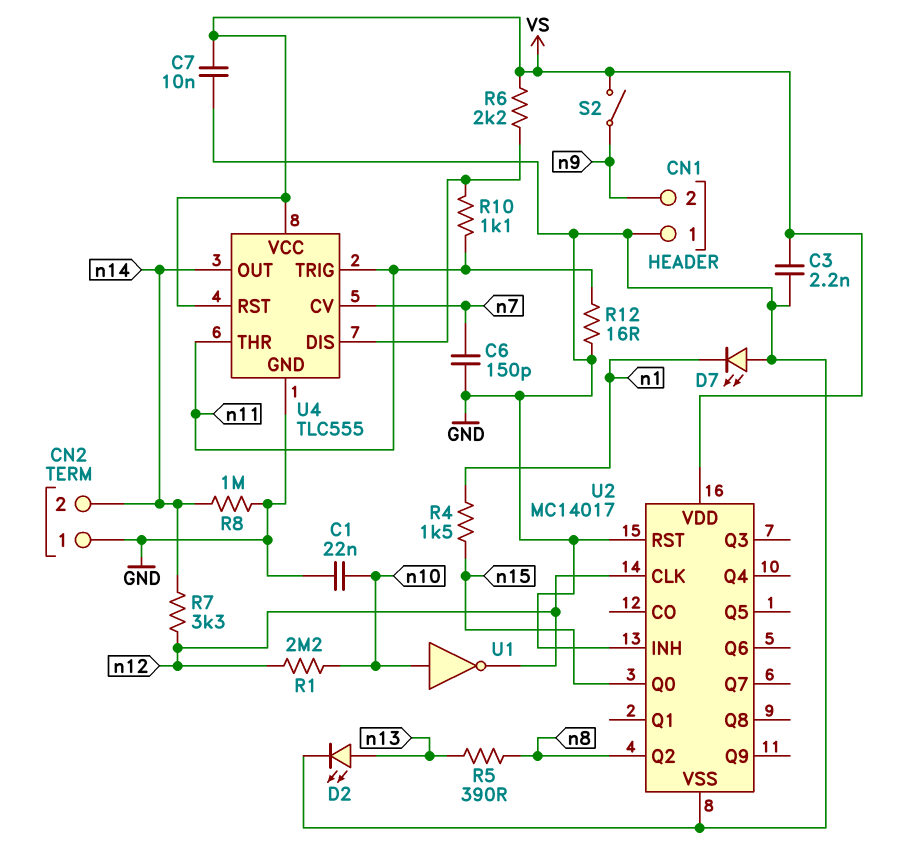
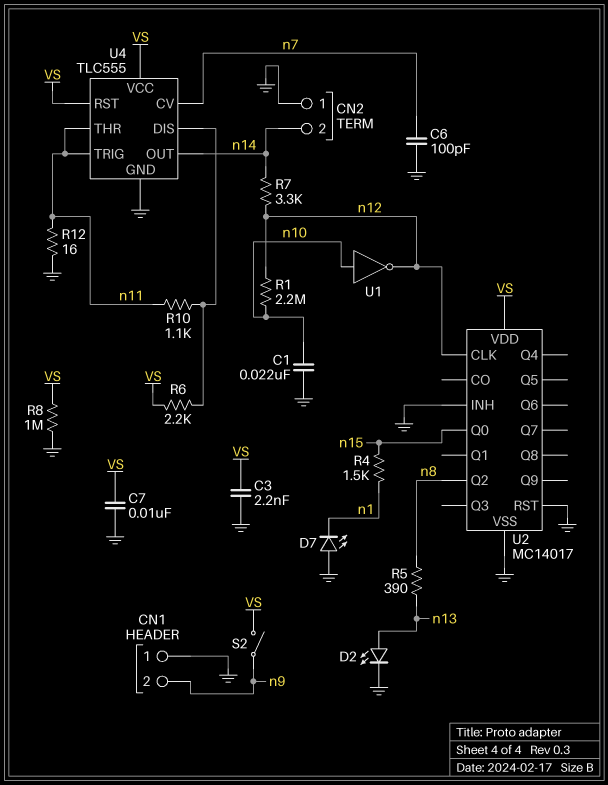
C6: 150pF (GND, n7) -> 100pF (GND, n7)
R8: 1M (GND, n14) -> 1M (GND, VS)

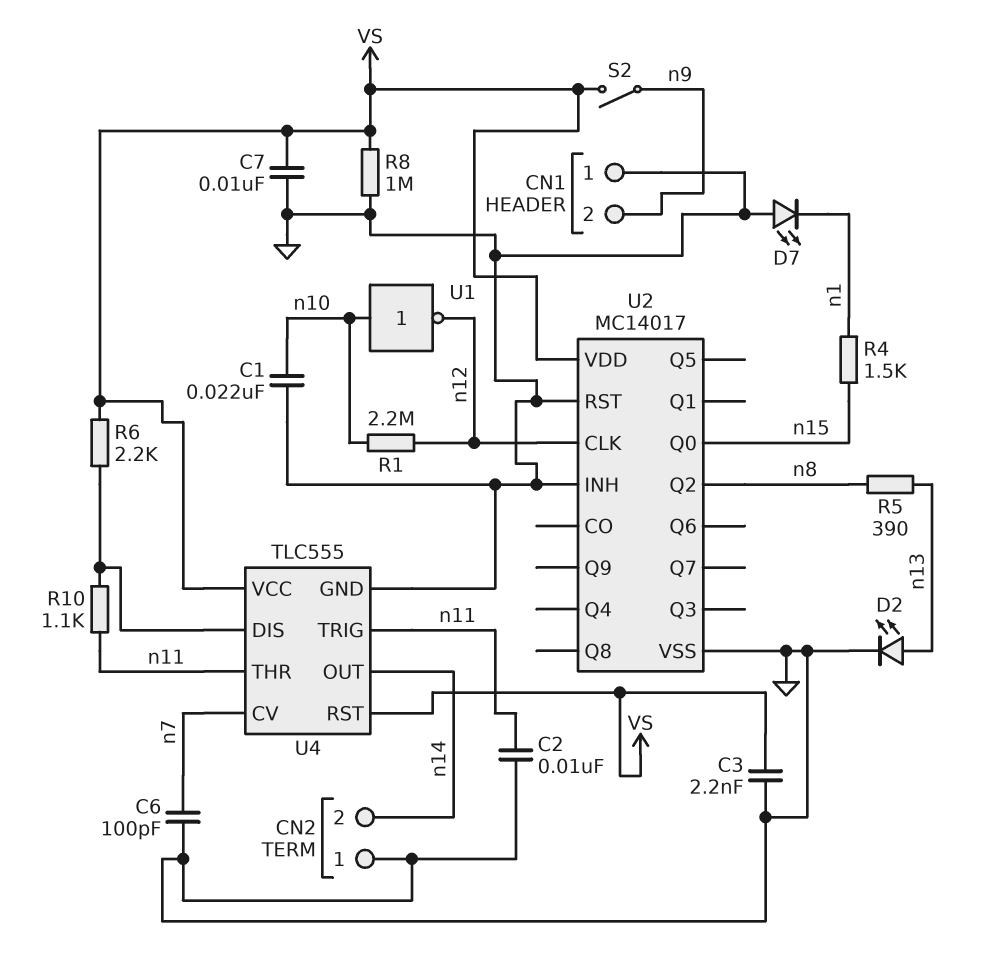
C2: none -> 10nF (GND, n11)
R7: 3.3k (n12, n14) -> none
R12: 16 (GND, n11) -> none

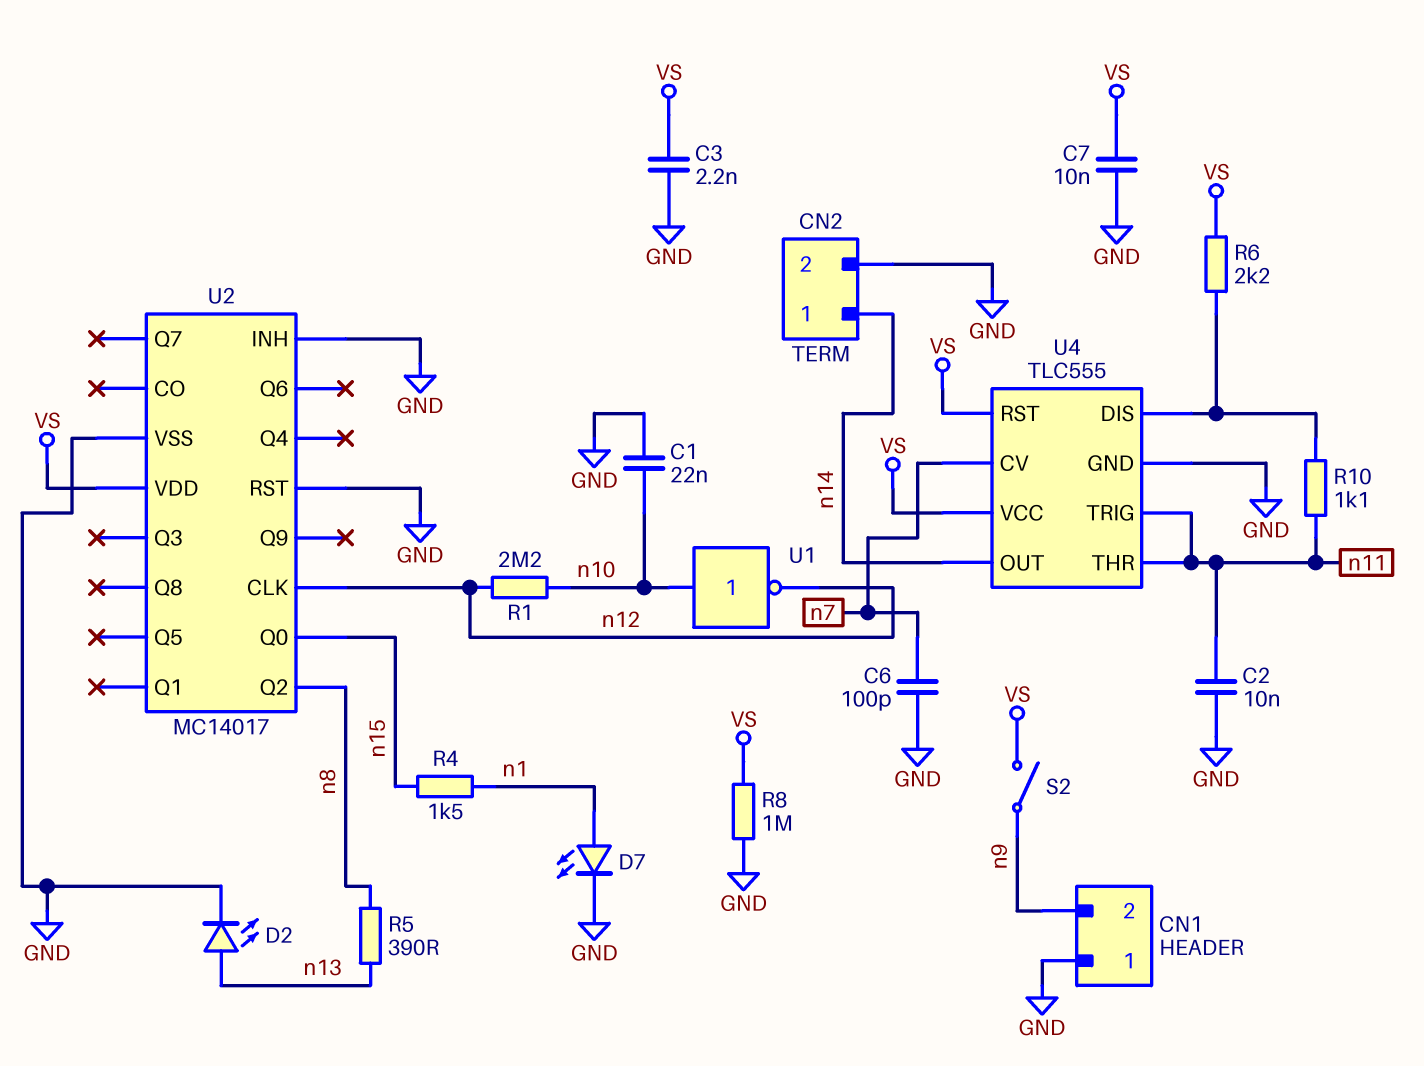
CN2 pin 1: GND -> n14
CN2 pin 2: n14 -> GND
D7: LED (A GND, K n1) -> LED (A n1, K GND)

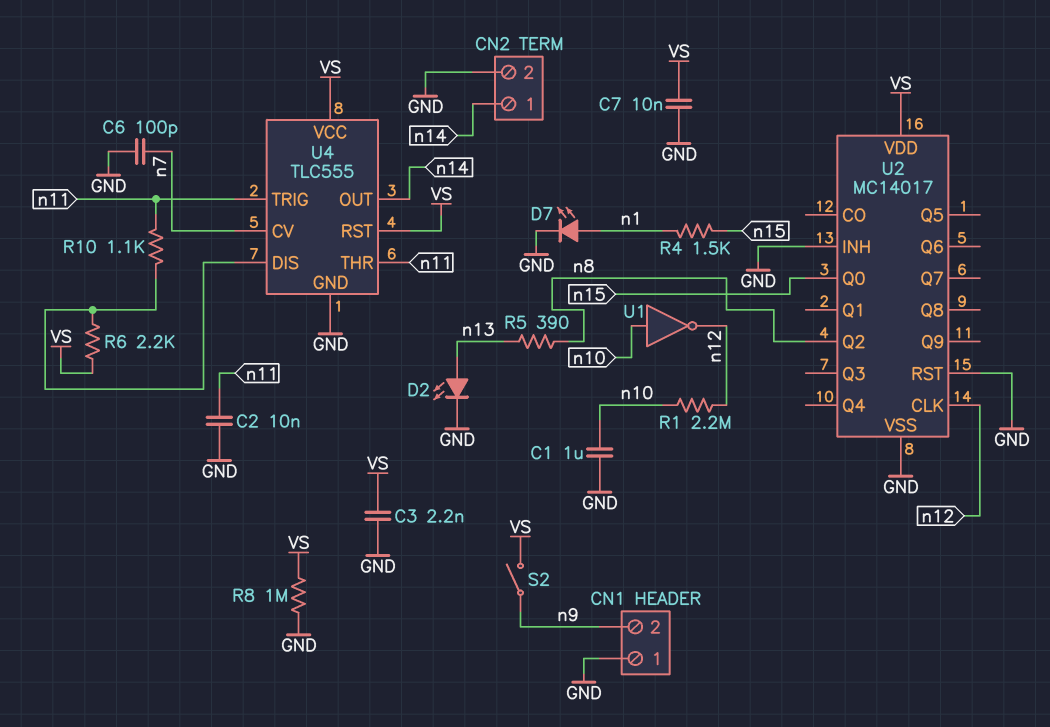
C1: 22nF (GND, n10) -> 1uF (GND, n10)

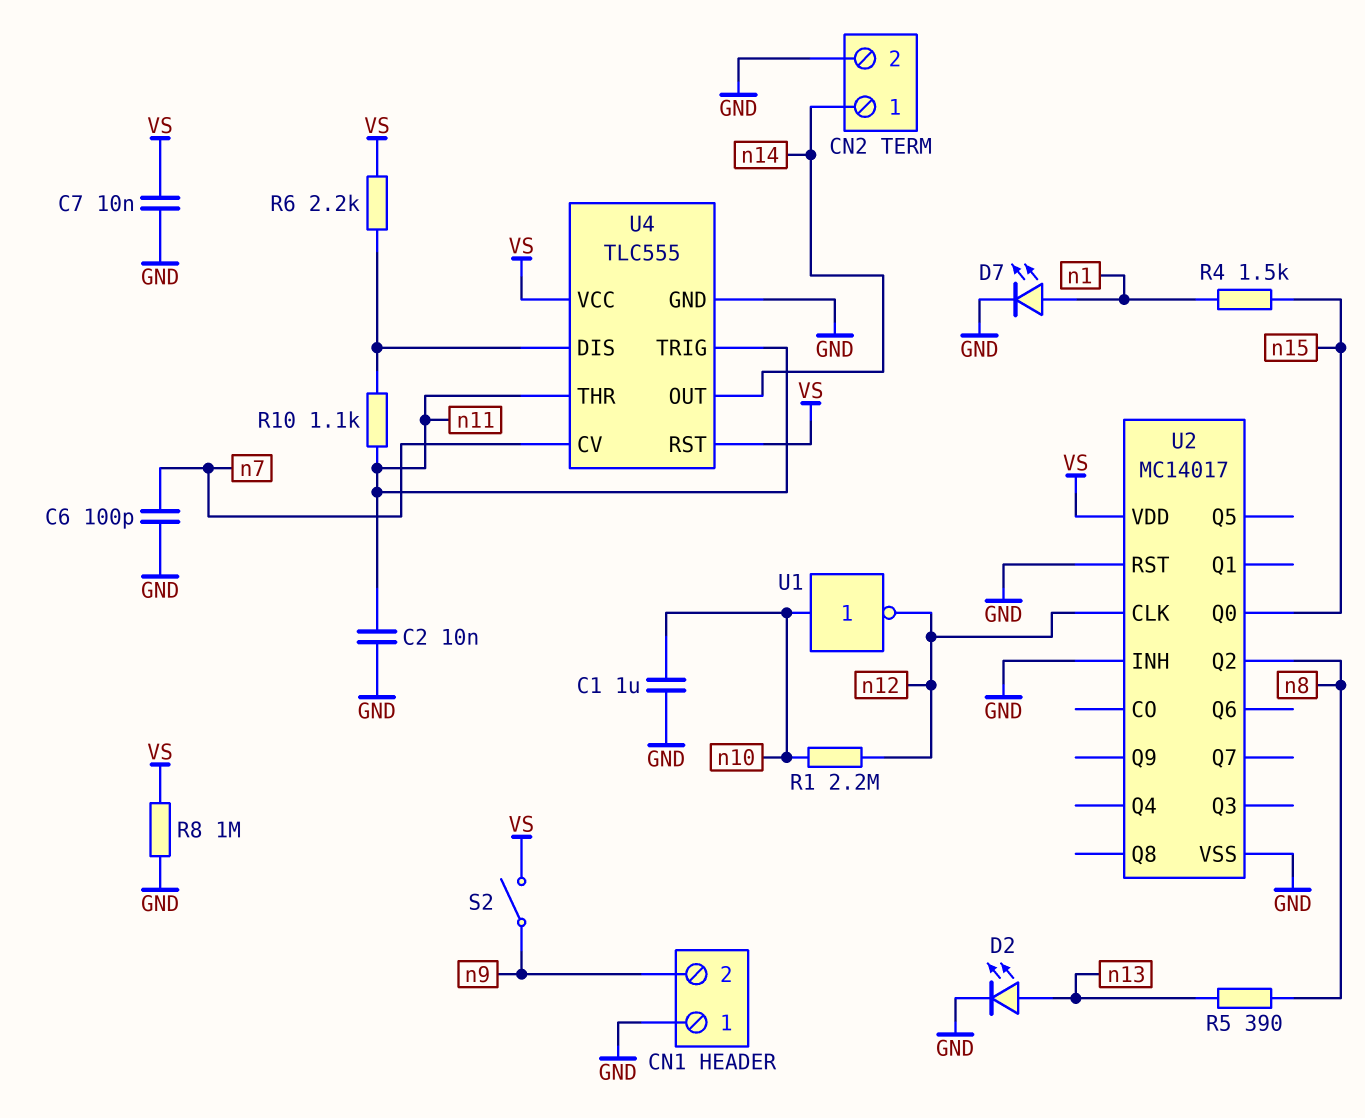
C3: 2.2nF (GND, VS) -> none

